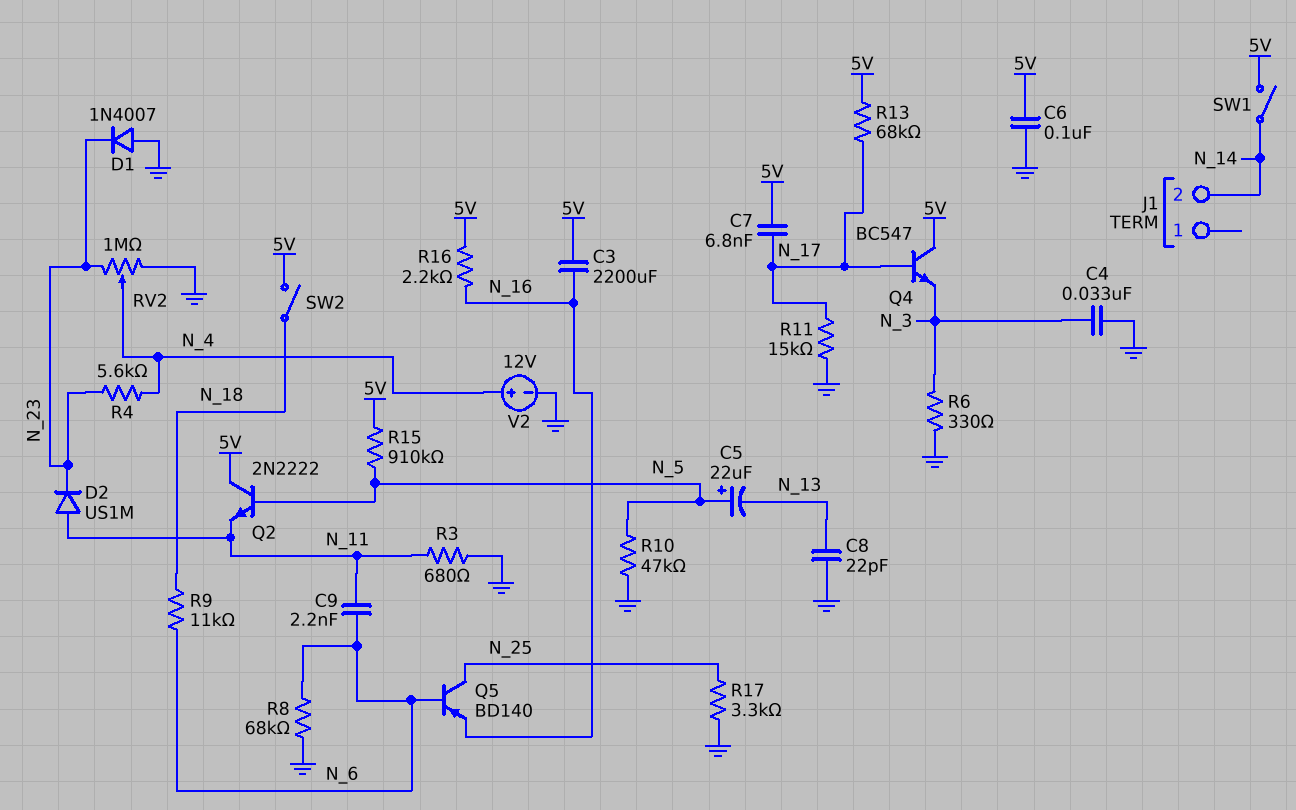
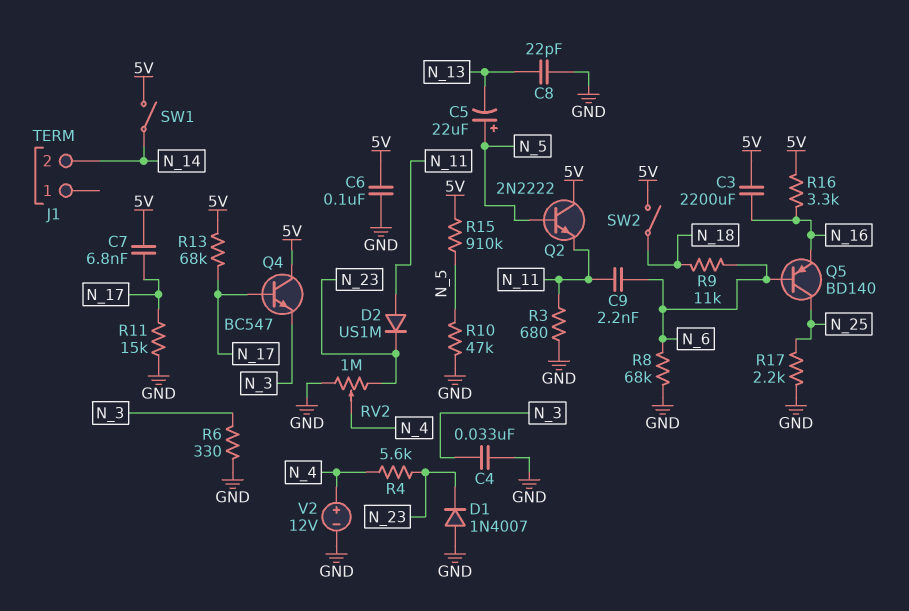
R16: 2.2k (5V, N_16) -> 3.3k (5V, N_16)
R17: 3.3k (GND, N_25) -> 2.2k (GND, N_25)

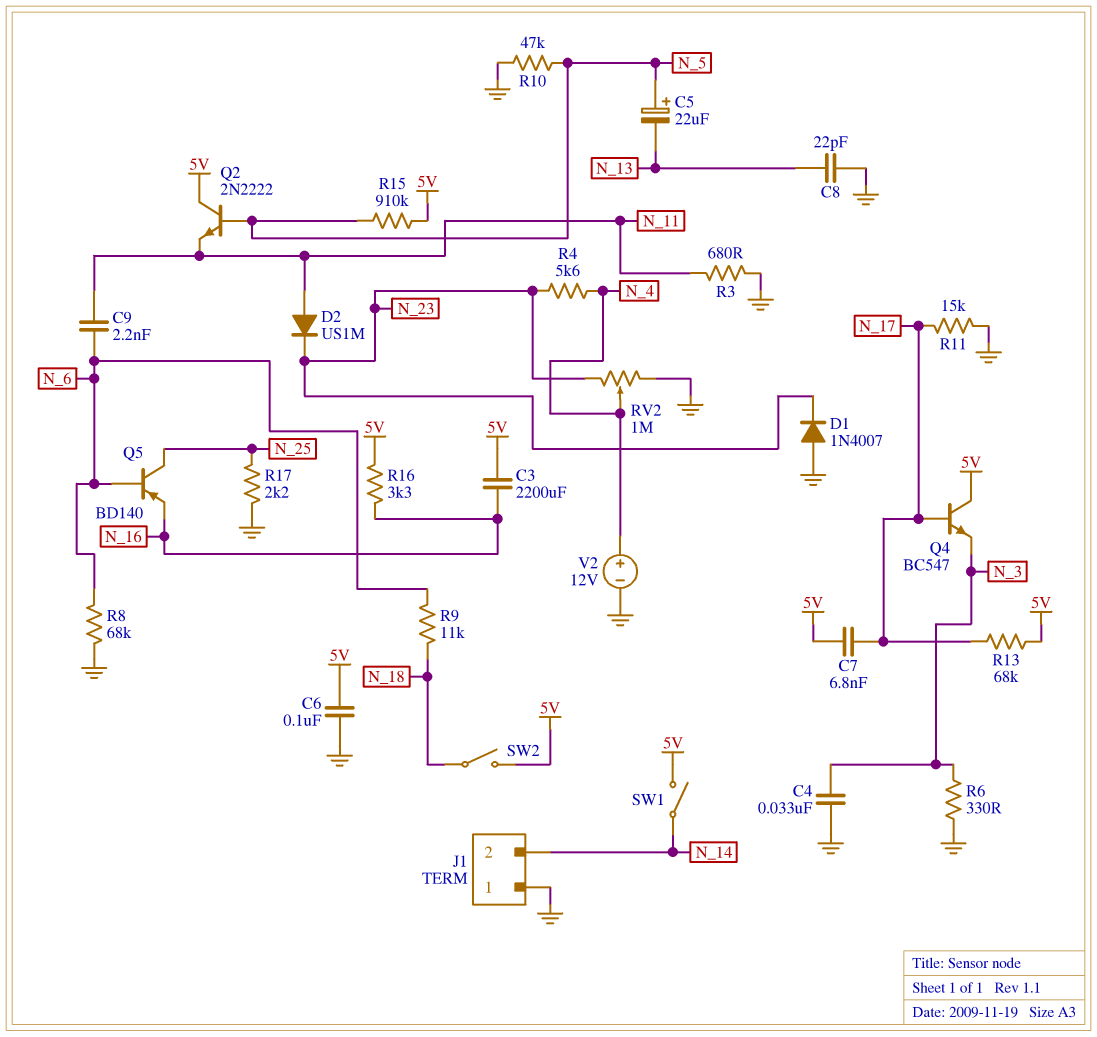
J1 pin 1: none -> GND

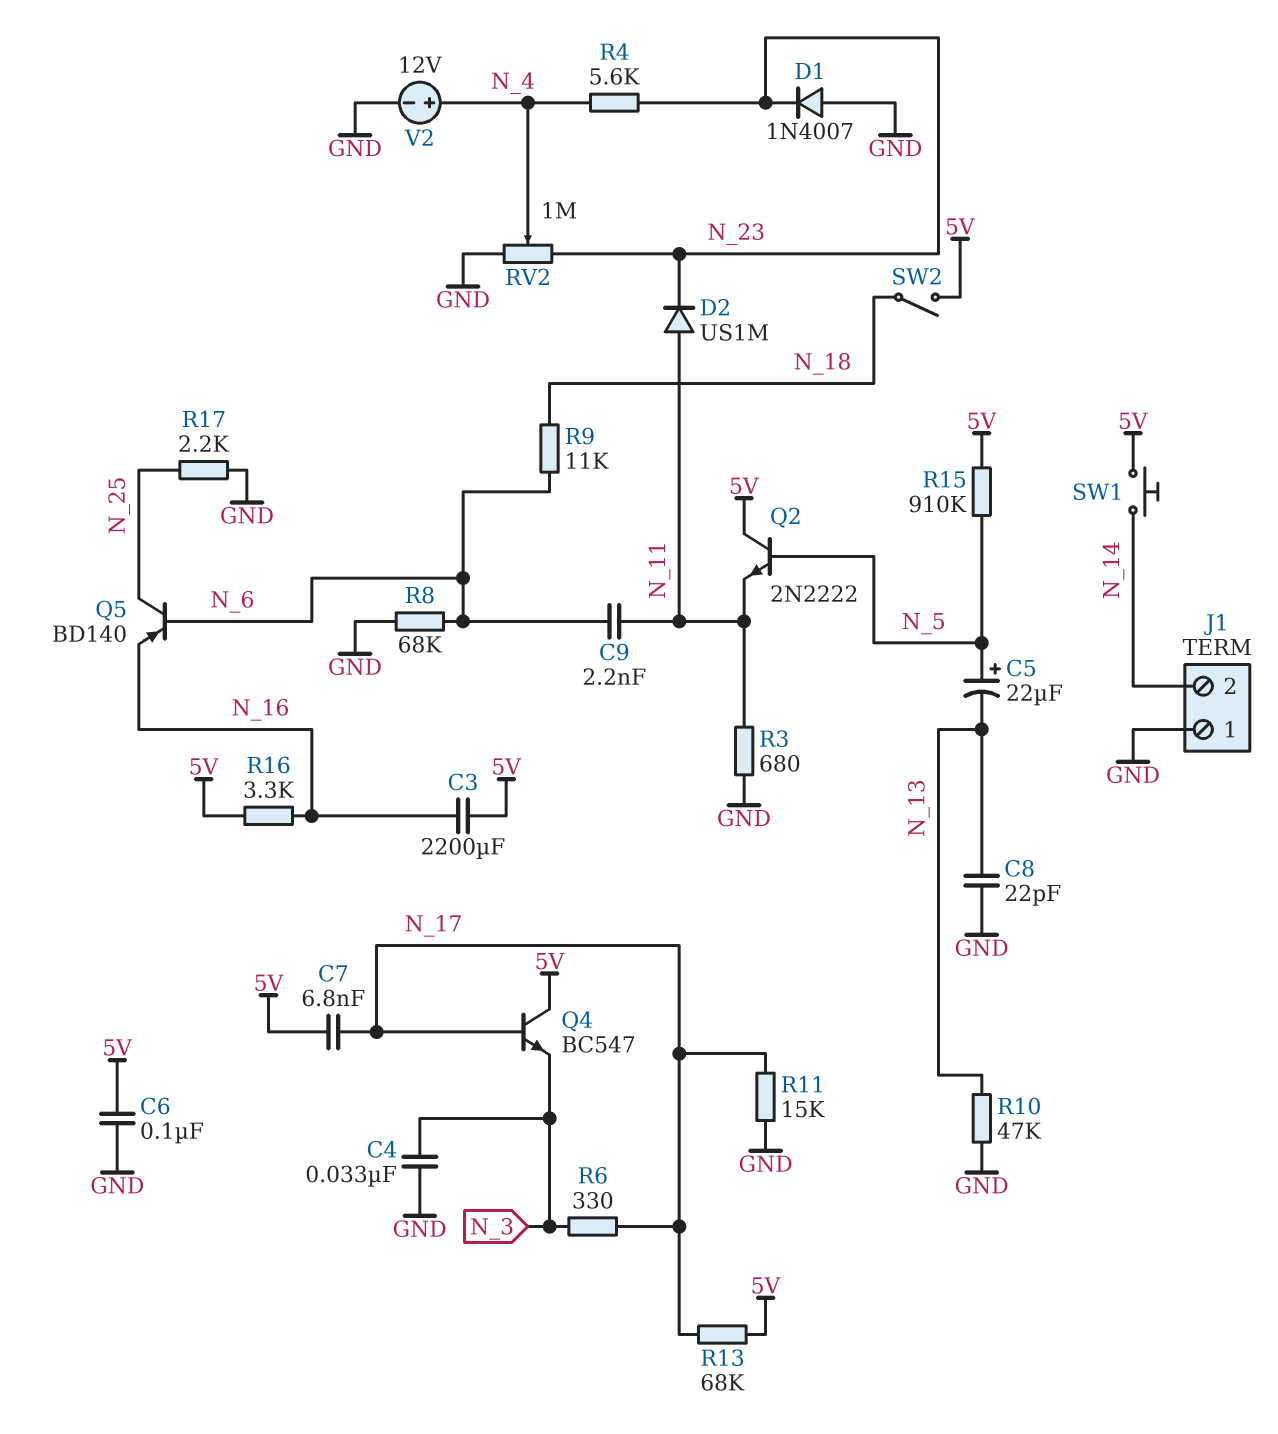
R6: 330 (GND, N_3) -> 330 (N_3, N_17)
R10: 47k (GND, N_5) -> 47k (GND, N_13)
SW1: switch (5V, N_14) -> button (5V, N_14)

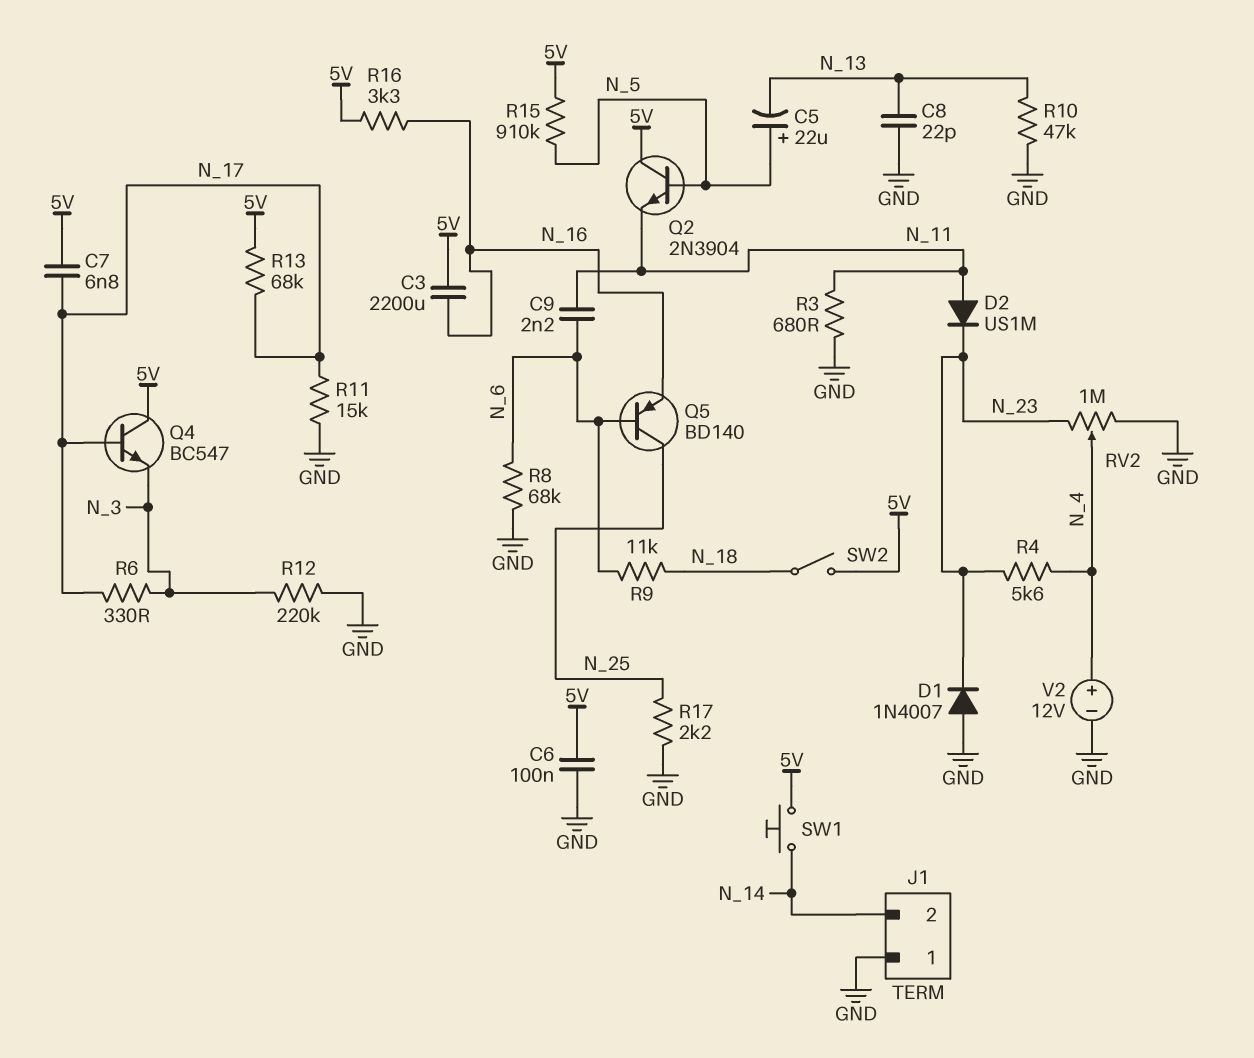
C4: 33nF (GND, N_3) -> none
Q2: NPN 2N2222 (B N_5, C 5V, E N_11) -> NPN 2N3904 (B N_5, C 5V, E N_11)
R12: none -> 220k (GND, N_3)

